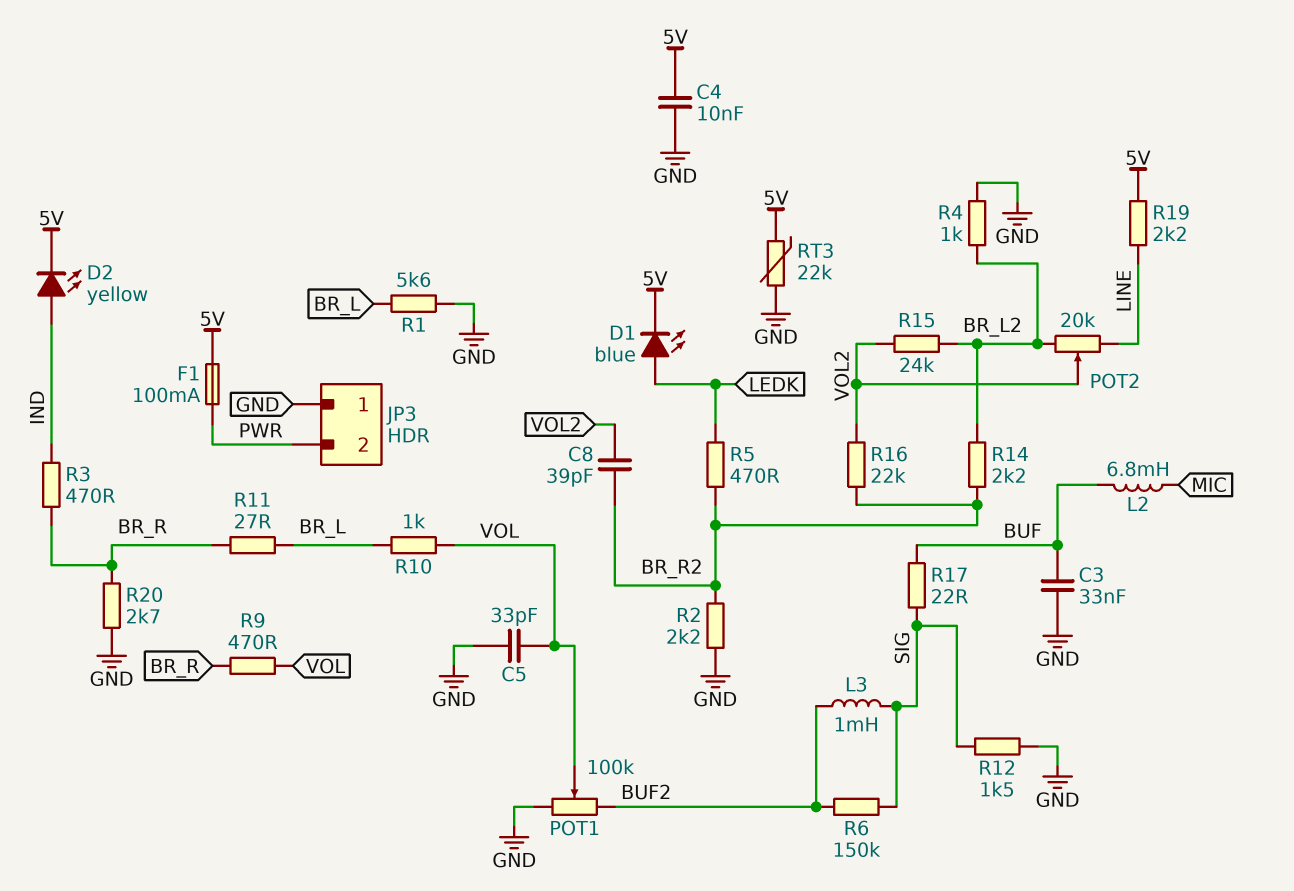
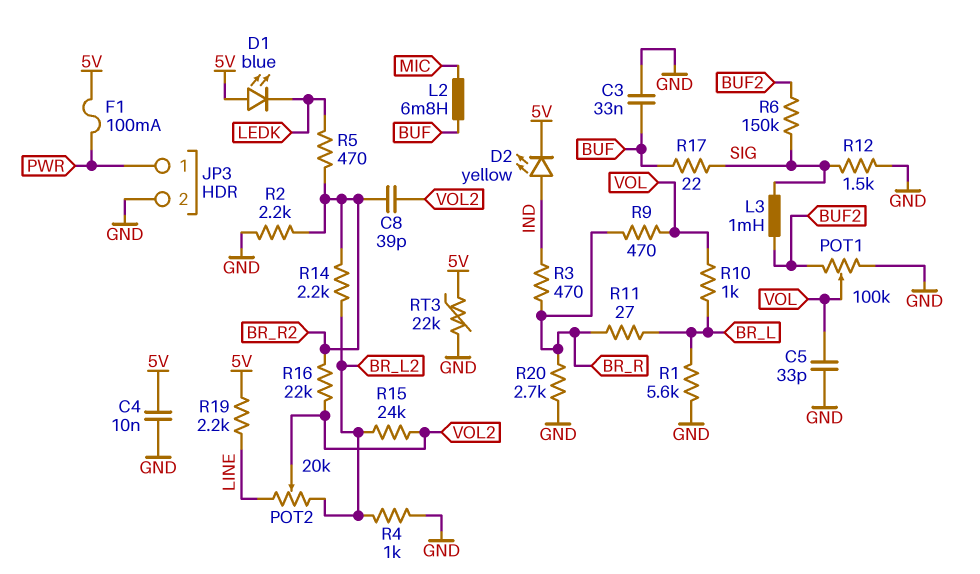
D1: LED blue (A LEDK, K 5V) -> LED blue (A 5V, K LEDK)
JP3 pin 1: GND -> PWR
JP3 pin 2: PWR -> GND

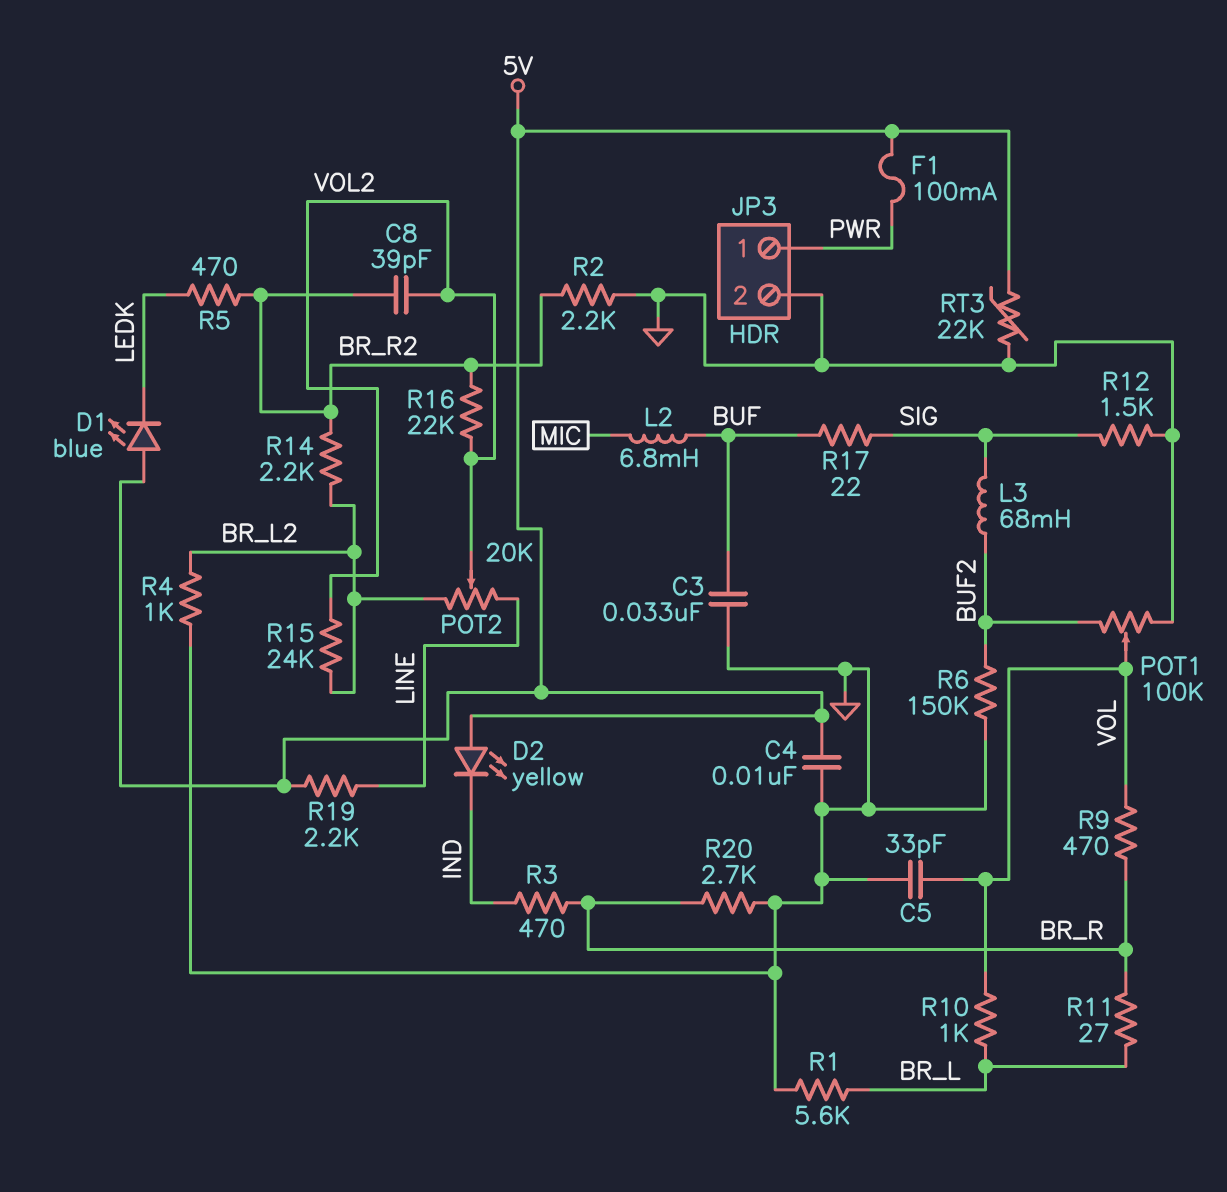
D2: LED yellow (A IND, K 5V) -> LED yellow (A 5V, K IND)
L3: 1mH (BUF2, SIG) -> 68mH (BUF2, SIG)
R6: 150k (BUF2, SIG) -> 150k (BUF2, GND)

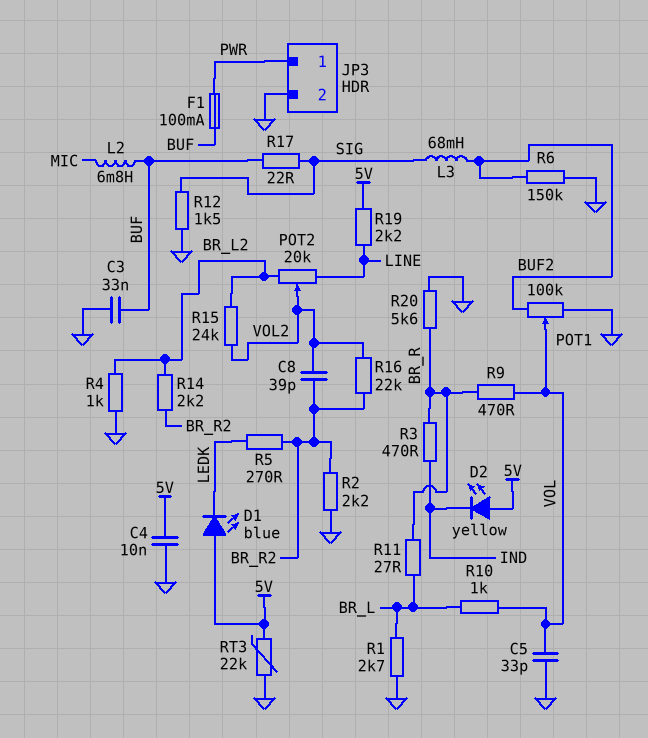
F1: 100mA (5V, PWR) -> 100mA (BUF, PWR)
R1: 5.6k (BR_L, GND) -> 2.7k (BR_L, GND)
R5: 470 (BR_R2, LEDK) -> 270 (BR_R2, LEDK)
R20: 2.7k (BR_R, GND) -> 5.6k (BR_R, GND)

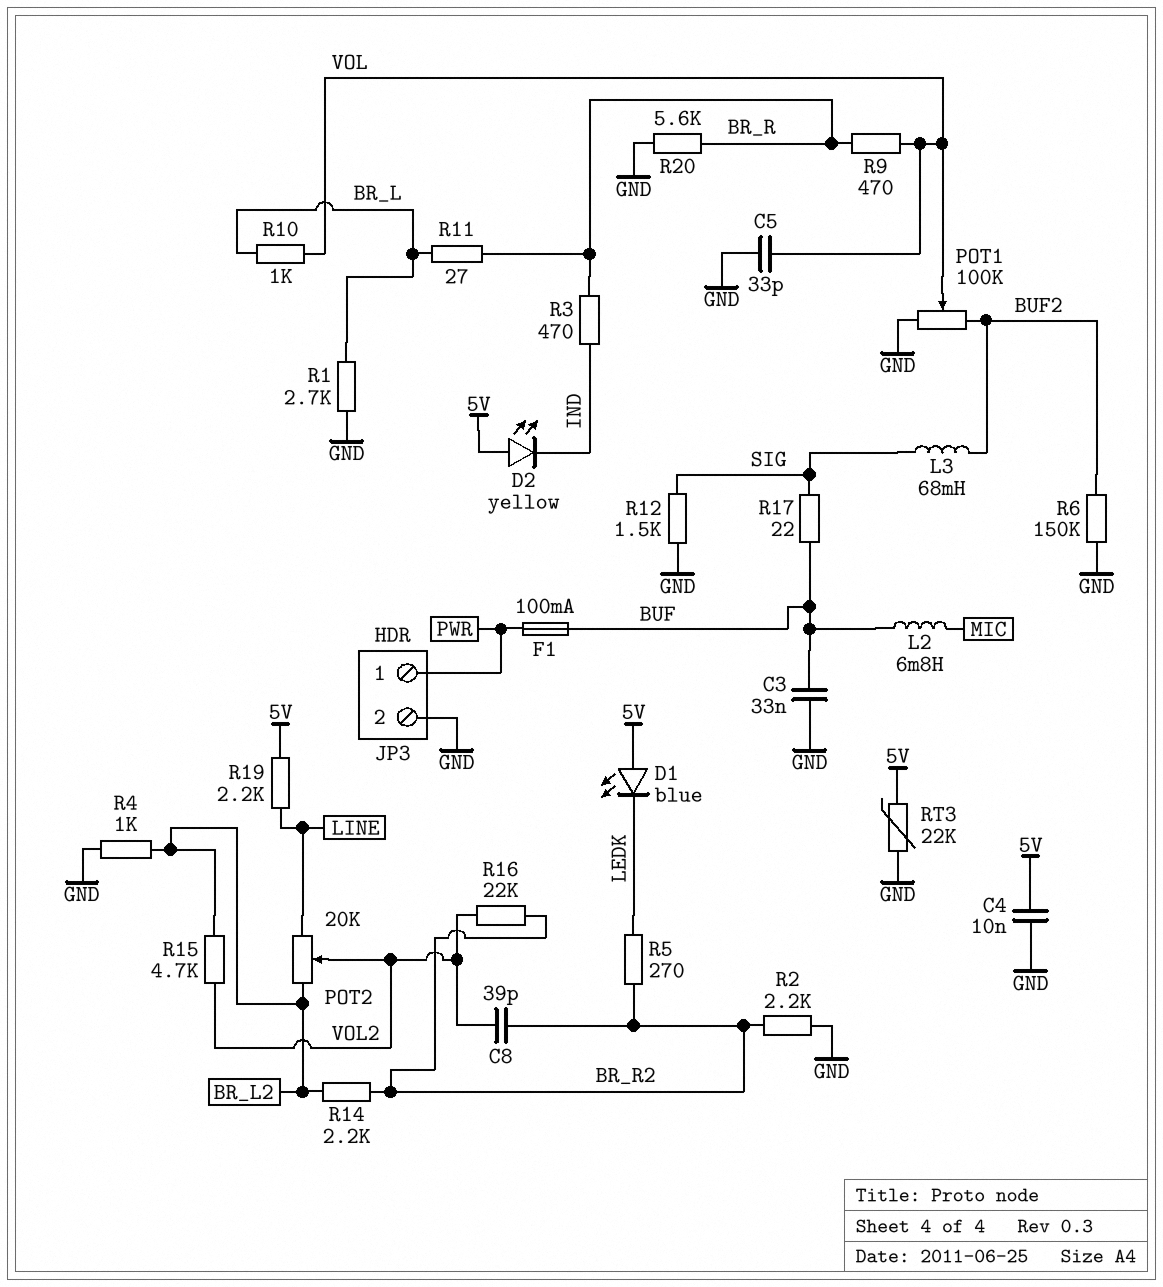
R15: 24k (BR_L2, VOL2) -> 4.7k (BR_L2, VOL2)

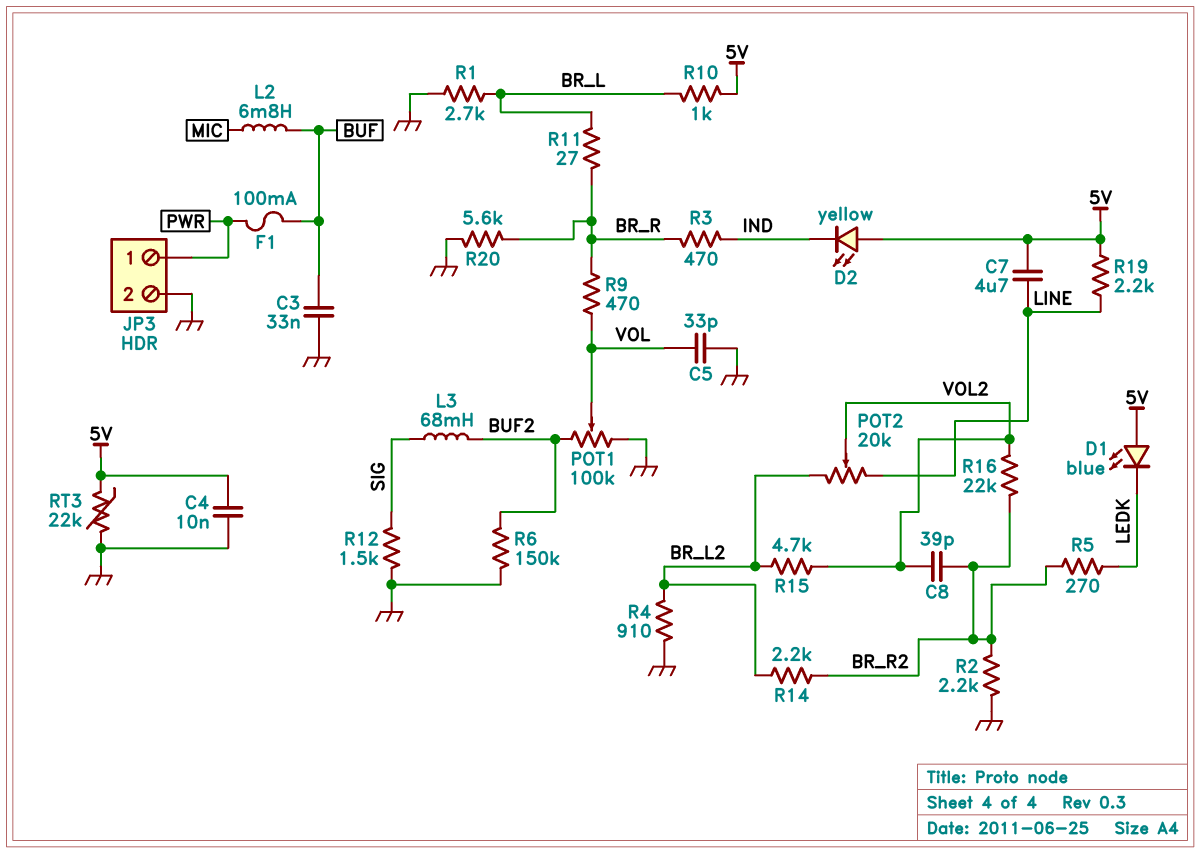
C7: none -> 4.7uF (5V, LINE)
R4: 1k (BR_L2, GND) -> 910 (BR_L2, GND)
R10: 1k (BR_L, VOL) -> 1k (5V, BR_L)
R17: 22 (BUF, SIG) -> none

